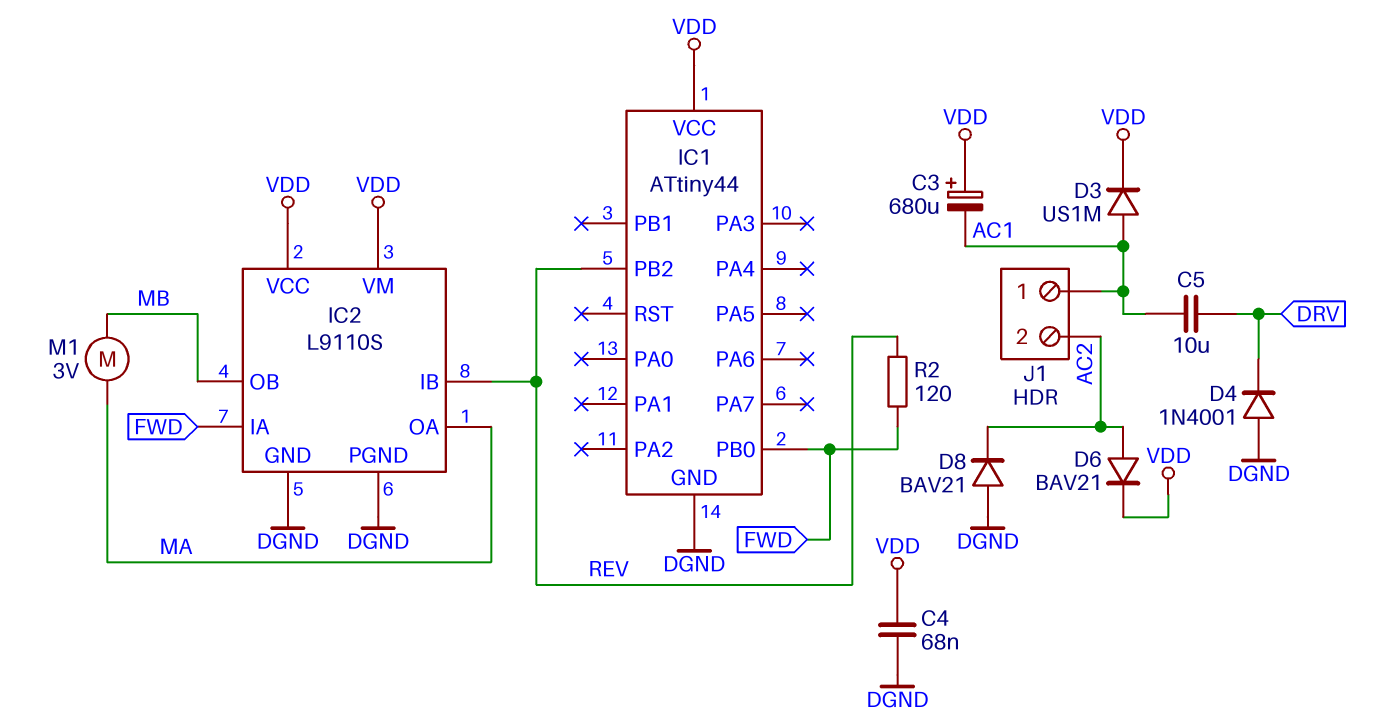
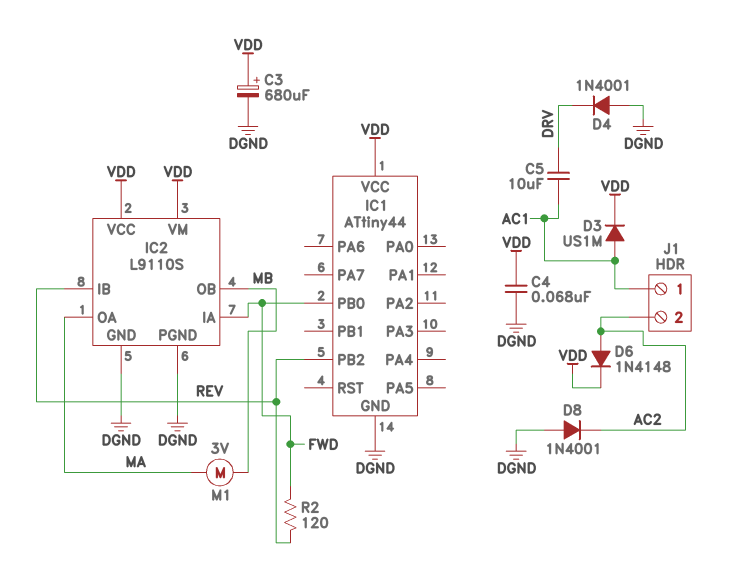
C3: 680uF (plus VDD, minus AC1) -> 680uF (plus VDD, minus DGND)
D6: diode BAV21 (A AC2, K VDD) -> diode 1N4148 (A AC2, K VDD)
D8: diode BAV21 (A DGND, K AC2) -> diode 1N4001 (A DGND, K AC2)

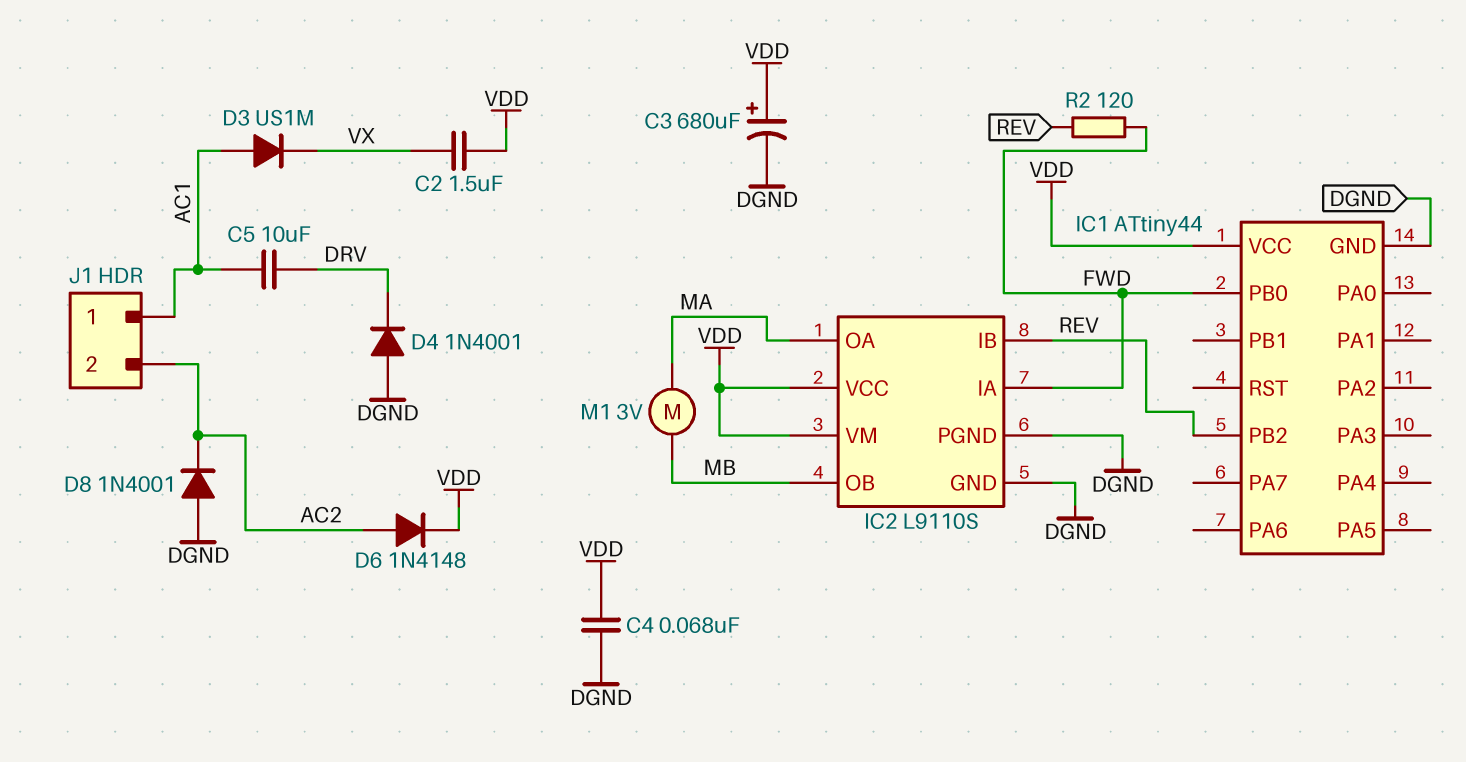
C2: none -> 1.5uF (VDD, VX)
D3: diode US1M (A AC1, K VDD) -> diode US1M (A AC1, K VX)

